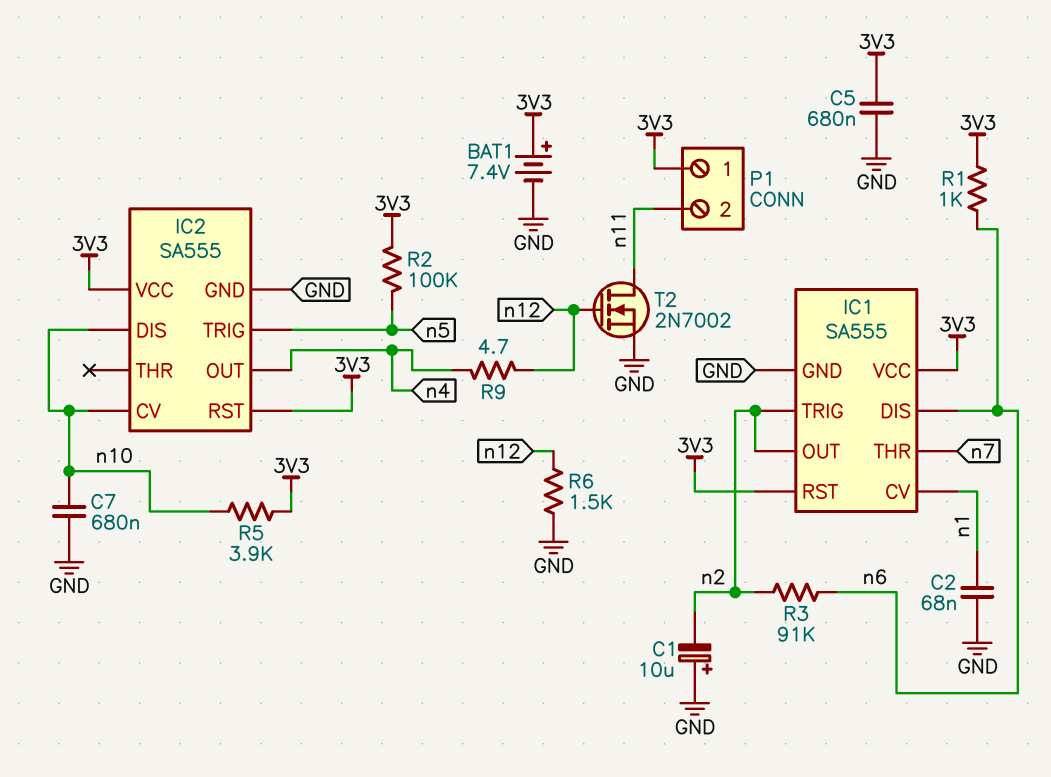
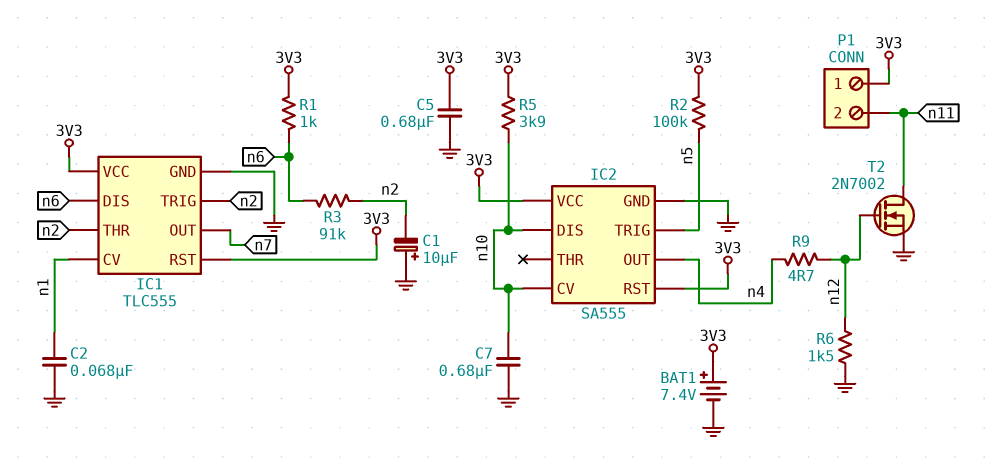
IC1: SA555 -> TLC555
IC1 pin OUT: n2 -> n7
IC1 pin THR: n7 -> n2

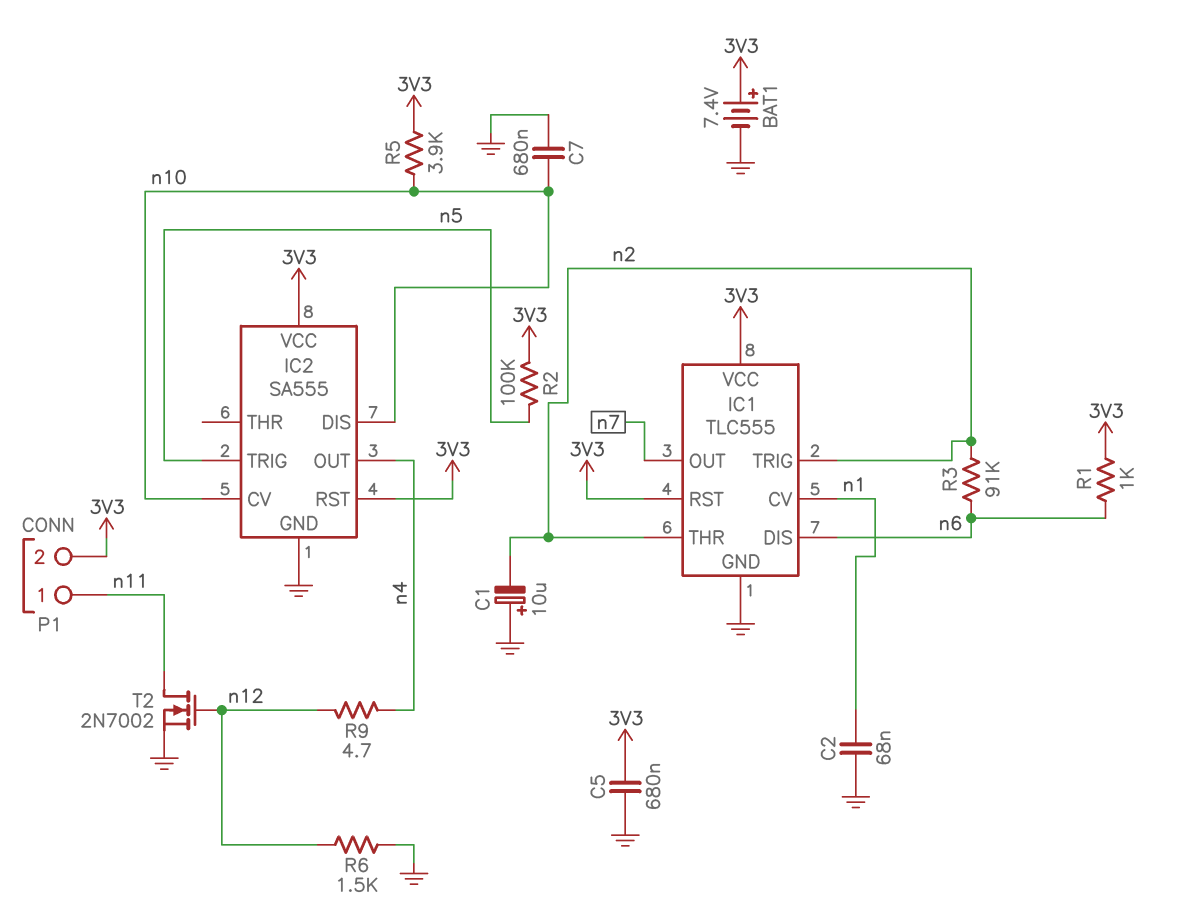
P1 pin 1: 3V3 -> n11
P1 pin 2: n11 -> 3V3

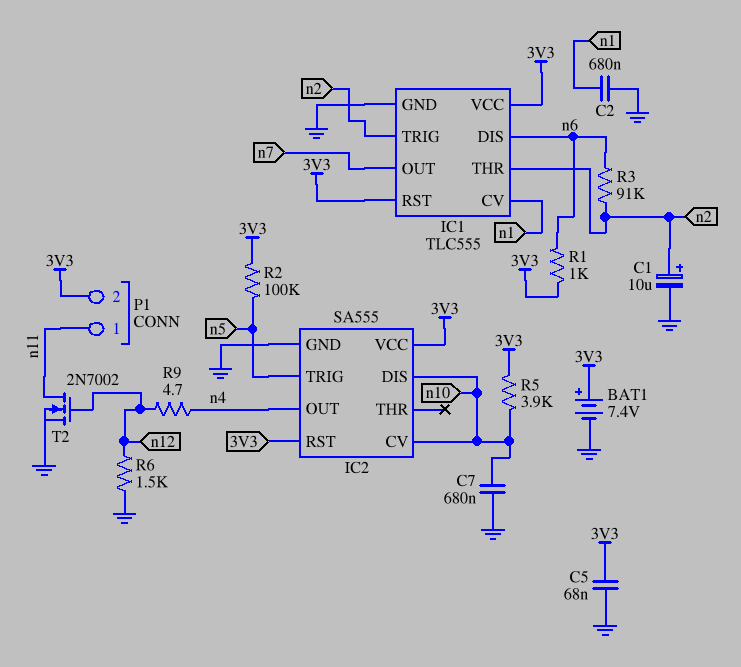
C1: 10uF (plus GND, minus n2) -> 10uF (plus n2, minus GND)
C2: 68nF (GND, n1) -> 680nF (GND, n1)
C5: 680nF (3V3, GND) -> 68nF (3V3, GND)

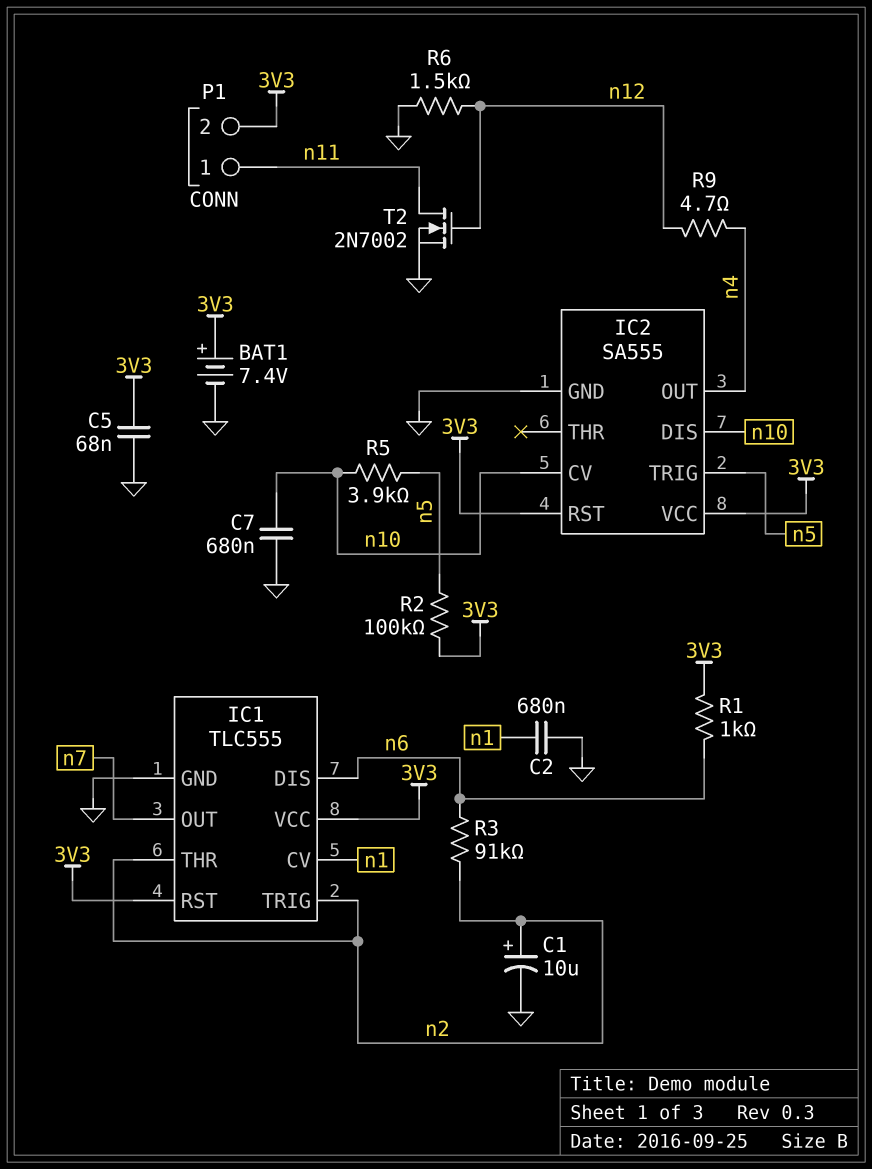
R5: 3.9k (3V3, n10) -> 3.9k (n5, n10)

